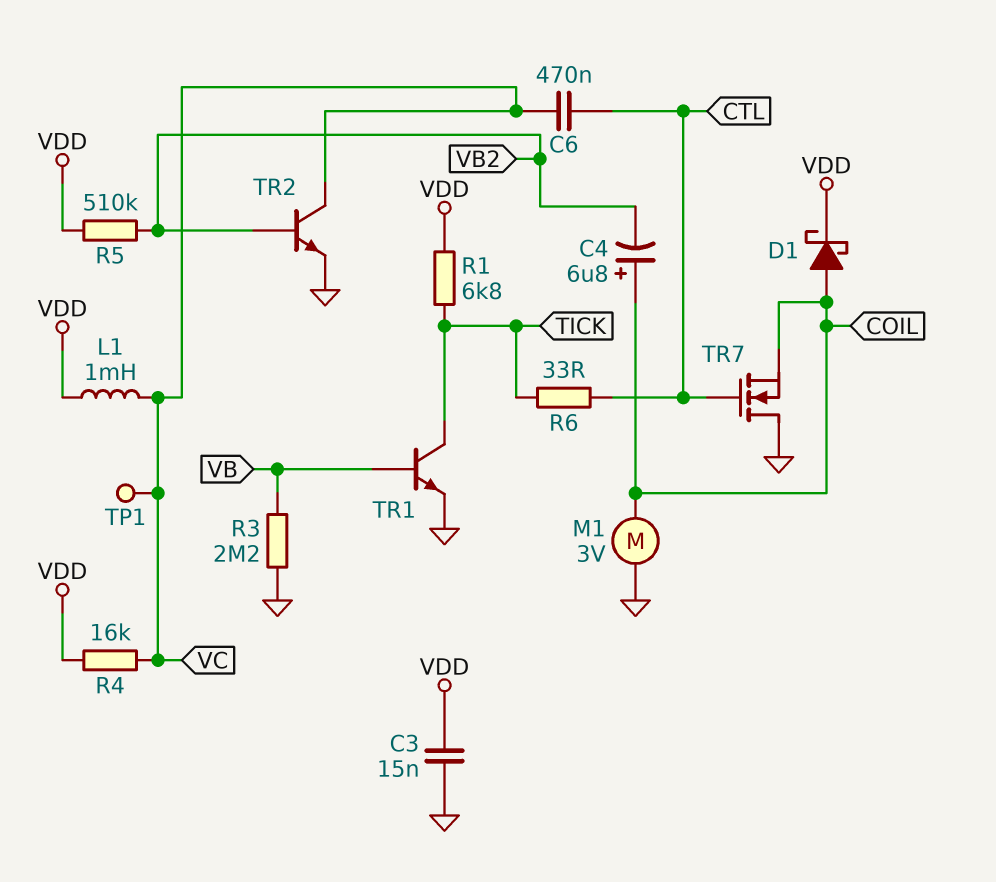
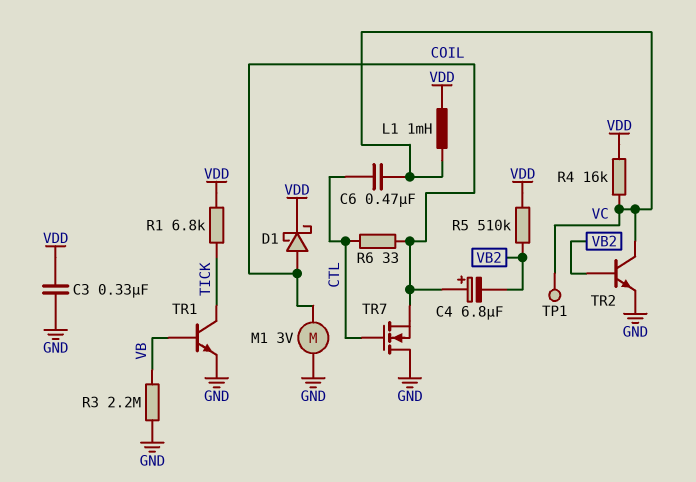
C3: 15nF (GND, VDD) -> 330nF (GND, VDD)
R6: 33 (CTL, TICK) -> 33 (COIL, CTL)

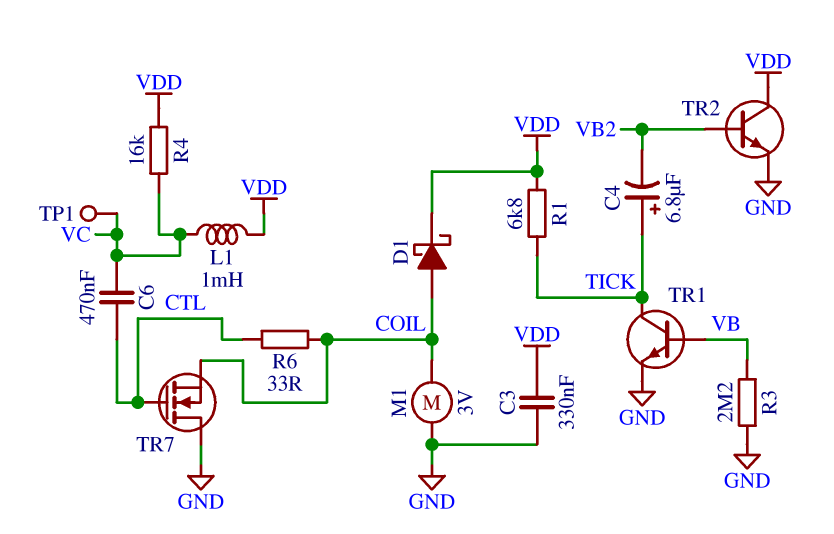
C4: 6.8uF (plus COIL, minus VB2) -> 6.8uF (plus TICK, minus VB2)
R5: 510k (VB2, VDD) -> none
TR2: NPN (B VB2, C VC, E GND) -> NPN (B VB2, C VDD, E GND)

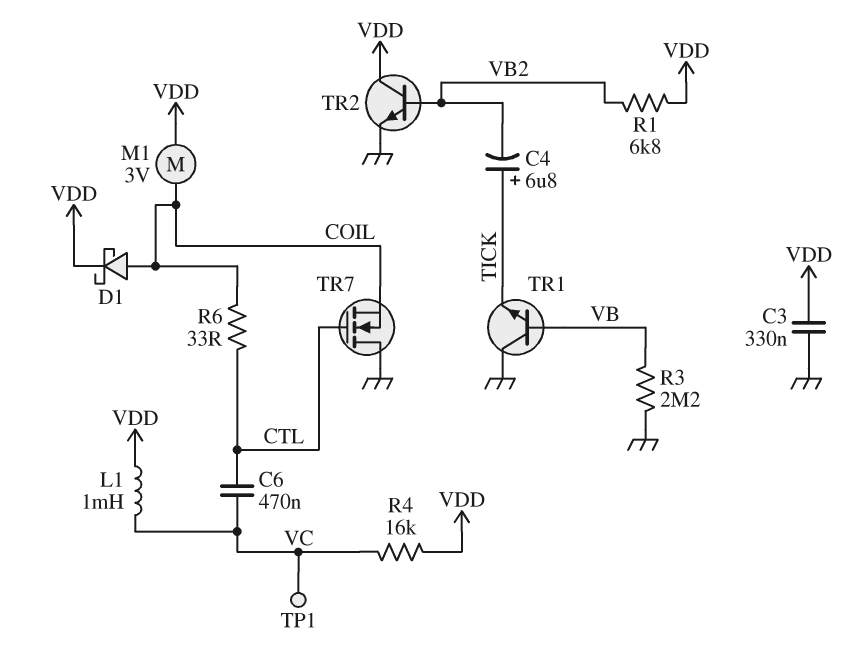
M1: motor 3V (COIL, GND) -> motor 3V (COIL, VDD)
R1: 6.8k (TICK, VDD) -> 6.8k (VB2, VDD)
TR1: NPN (B VB, C TICK, E GND) -> NPN (B VB, C GND, E TICK)

